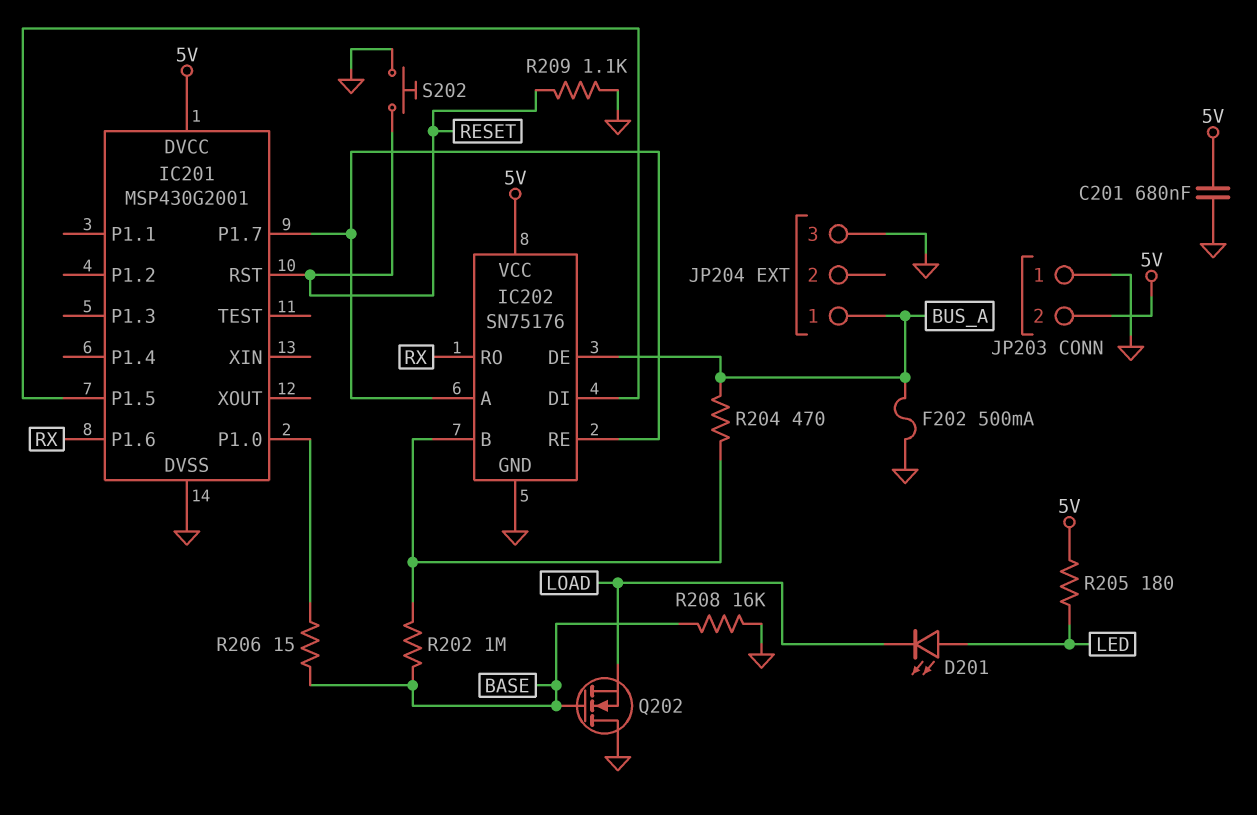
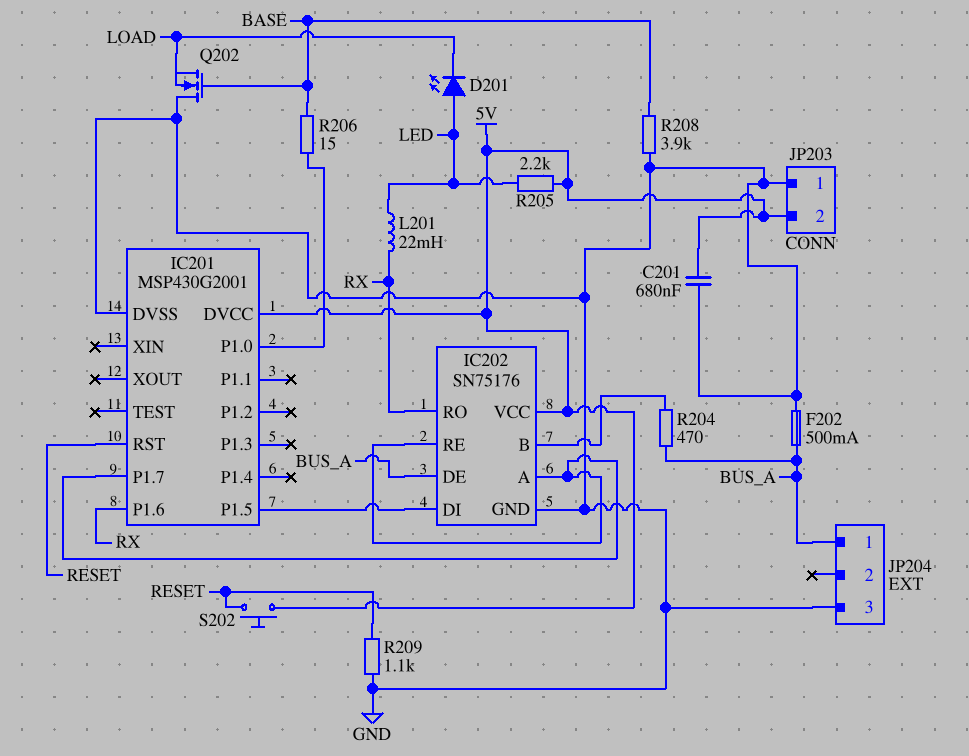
L201: none -> 22mH (LED, RX)
R202: 1M (BASE, IC202/B) -> none
R205: 180 (5V, LED) -> 2.2k (5V, LED)
R208: 16k (BASE, GND) -> 3.9k (BASE, GND)
S202: button (GND, RESET) -> button (5V, RESET)

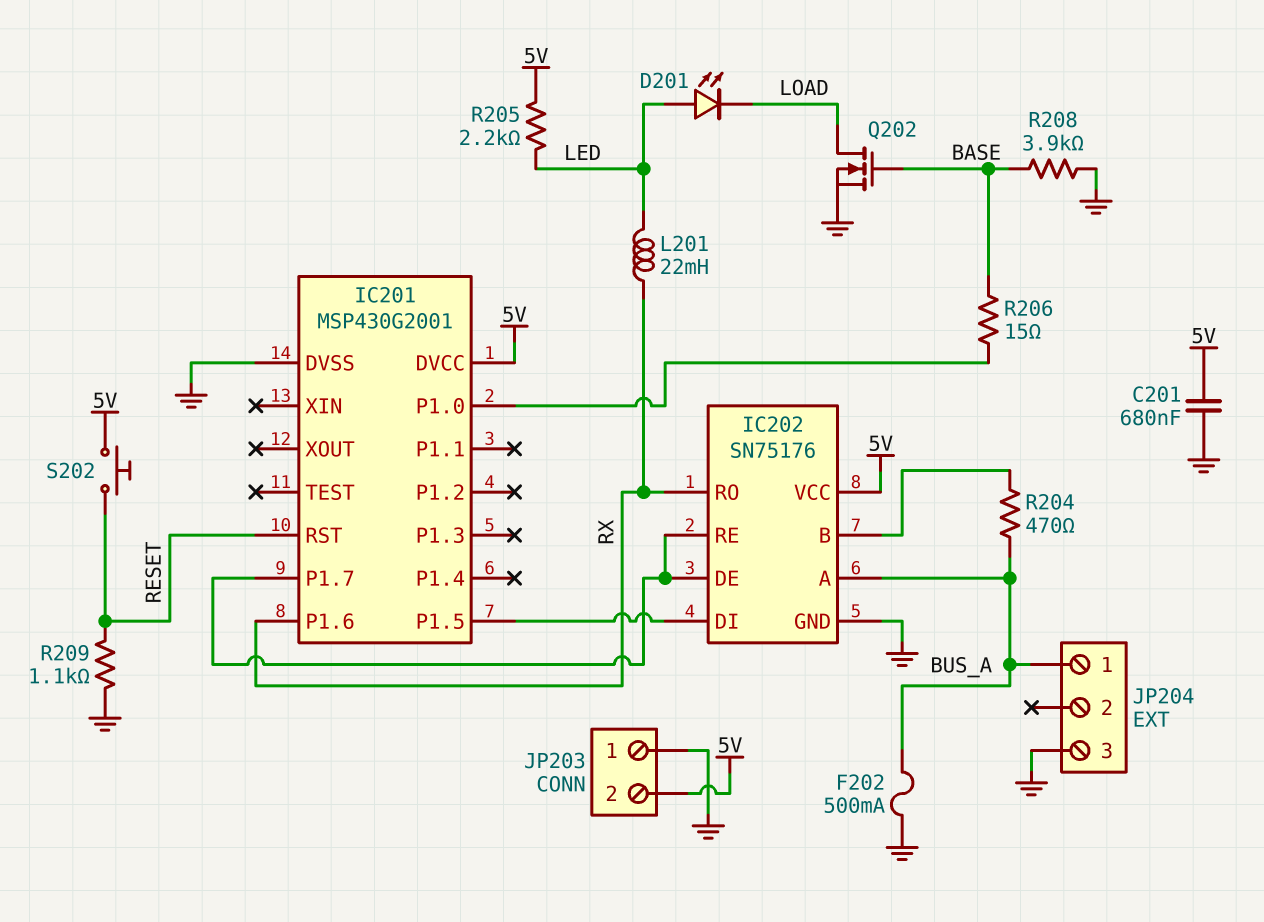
IC202 pin A: IC201/P1.7 -> BUS_A
IC202 pin DE: BUS_A -> IC201/P1.7
Q202: NMOS (G BASE, D GND, S LOAD) -> NMOS (G BASE, D LOAD, S GND)

